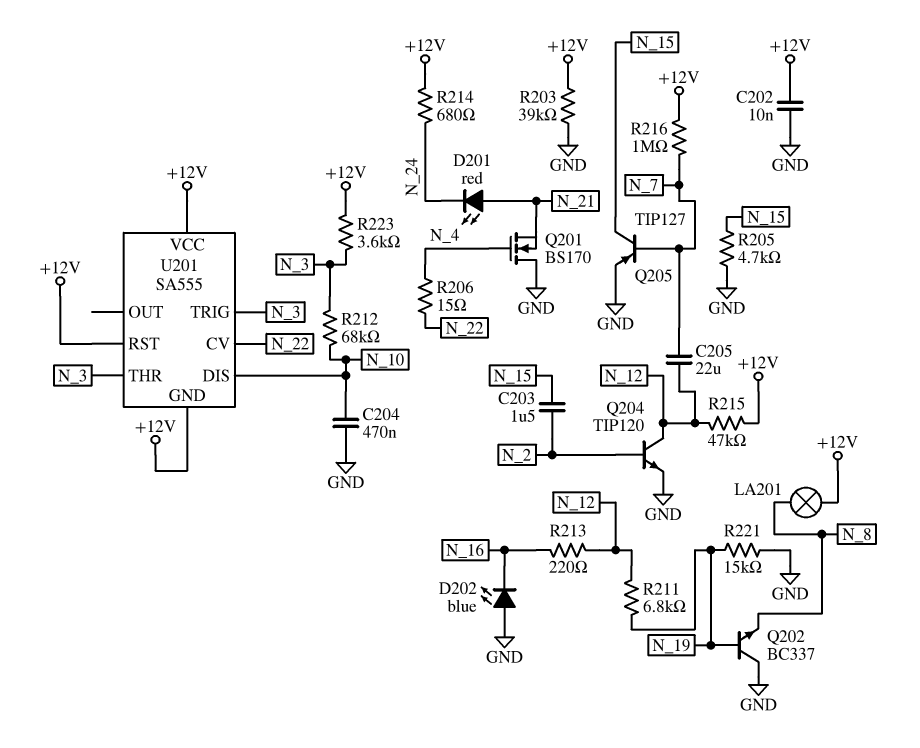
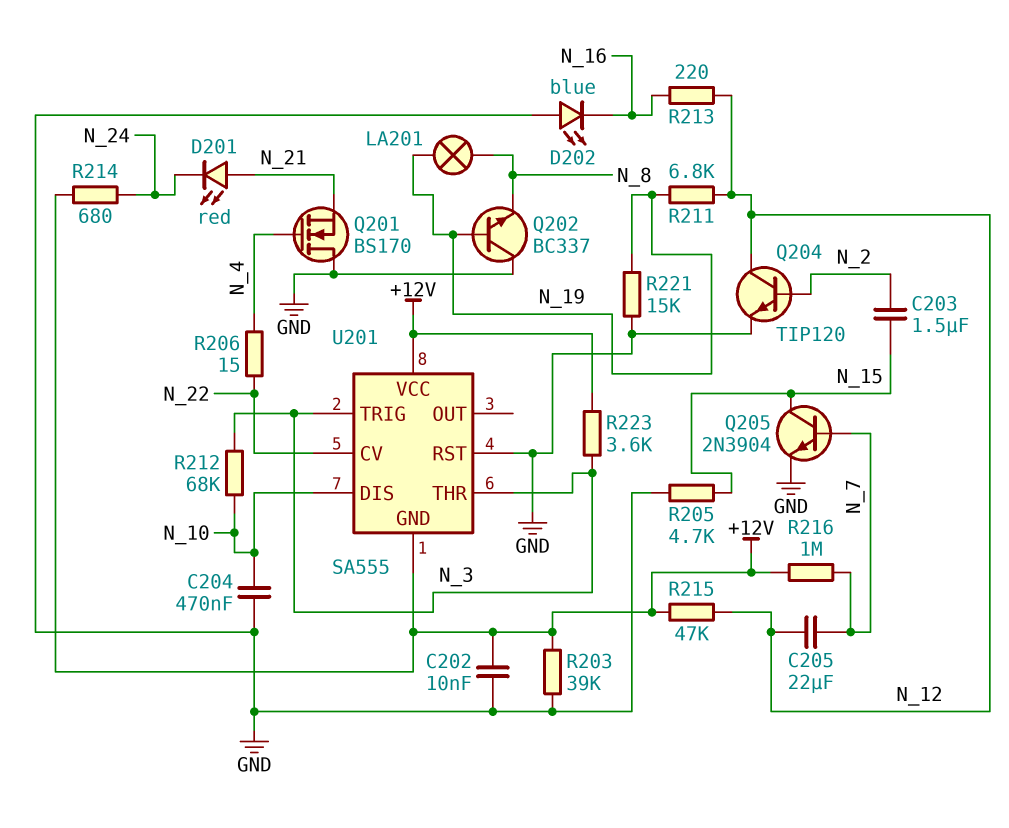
LA201: lamp (+12V, N_8) -> lamp (N_8, N_19)
Q205: PNP TIP127 (B N_7, C N_15, E GND) -> NPN 2N3904 (B N_7, C N_15, E GND)
U201 pin RST: +12V -> GND

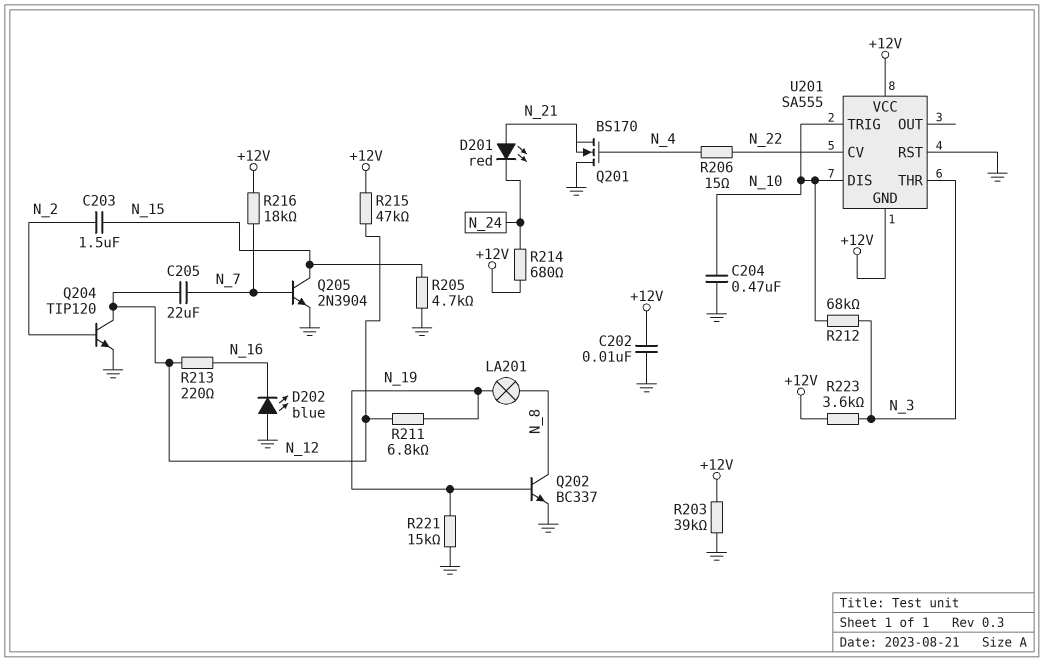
Q202: NPN BC337 (B N_19, C GND, E N_8) -> NPN BC337 (B N_19, C N_8, E GND)
R216: 1M (+12V, N_7) -> 18k (+12V, N_7)
U201 pin TRIG: N_3 -> N_10

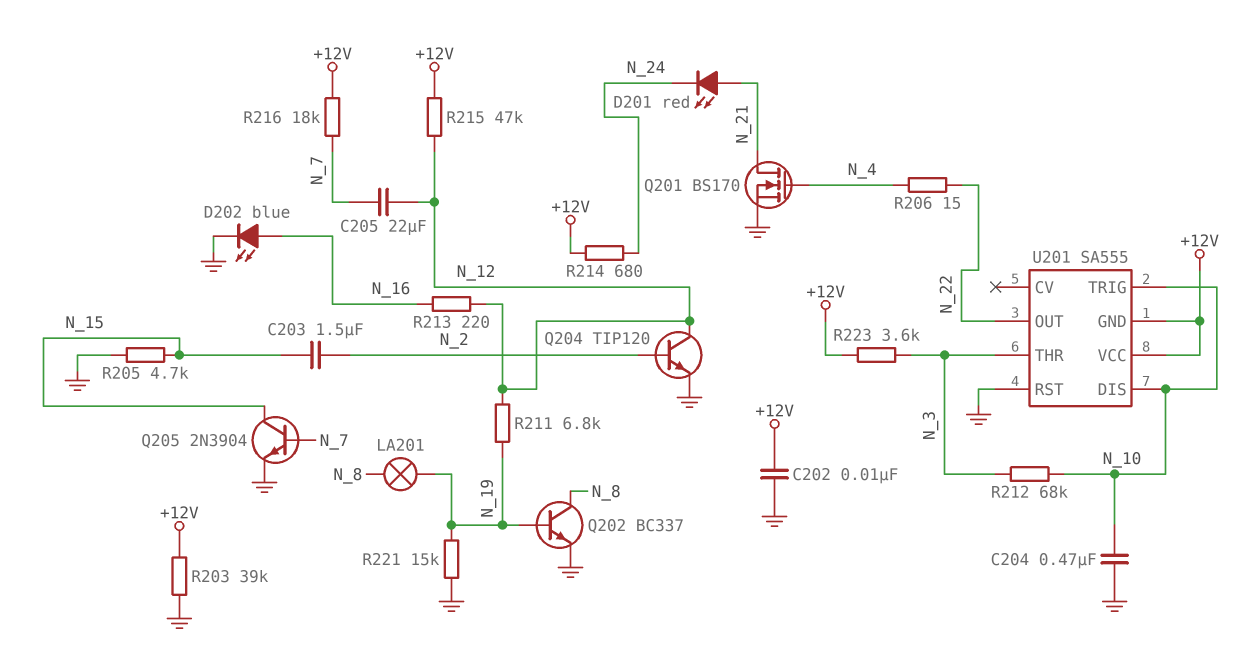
D202: LED blue (A GND, K N_16) -> LED blue (A N_16, K GND)
Q201: NMOS BS170 (G N_4, D GND, S N_21) -> NMOS BS170 (G N_4, D N_21, S GND)
U201 pin CV: N_22 -> none
U201 pin OUT: none -> N_22

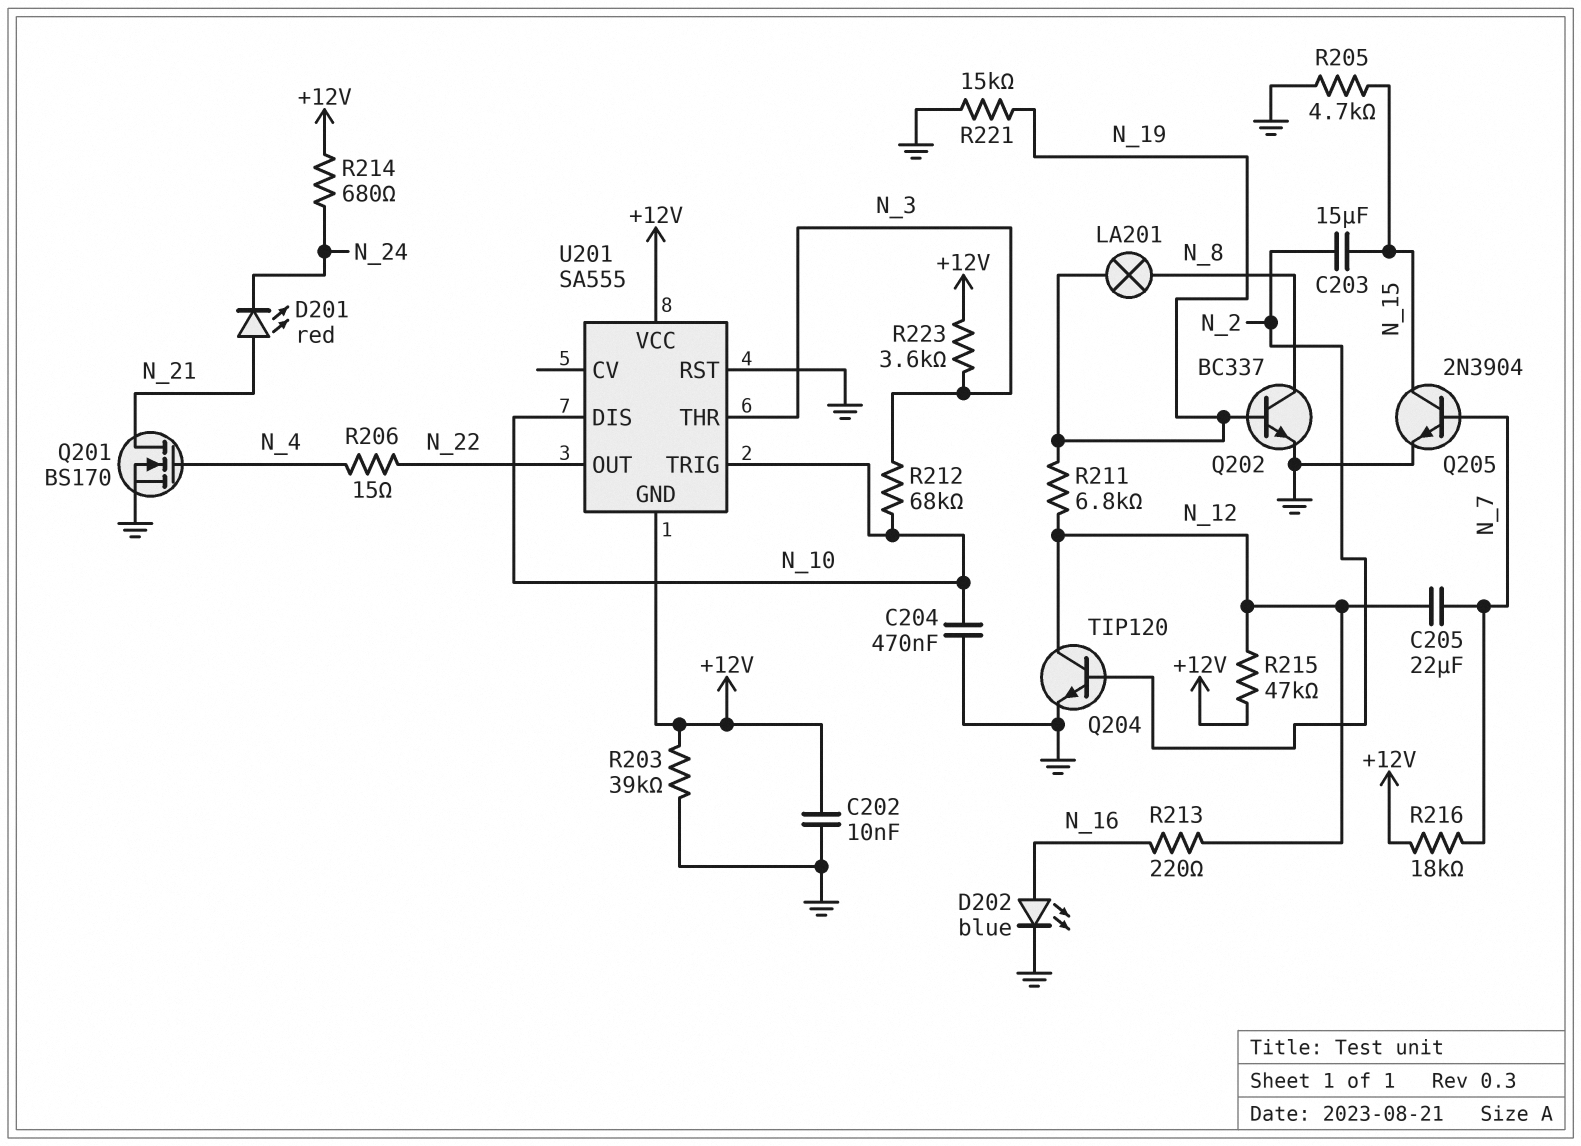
C203: 1.5uF (N_2, N_15) -> 15uF (N_2, N_15)

